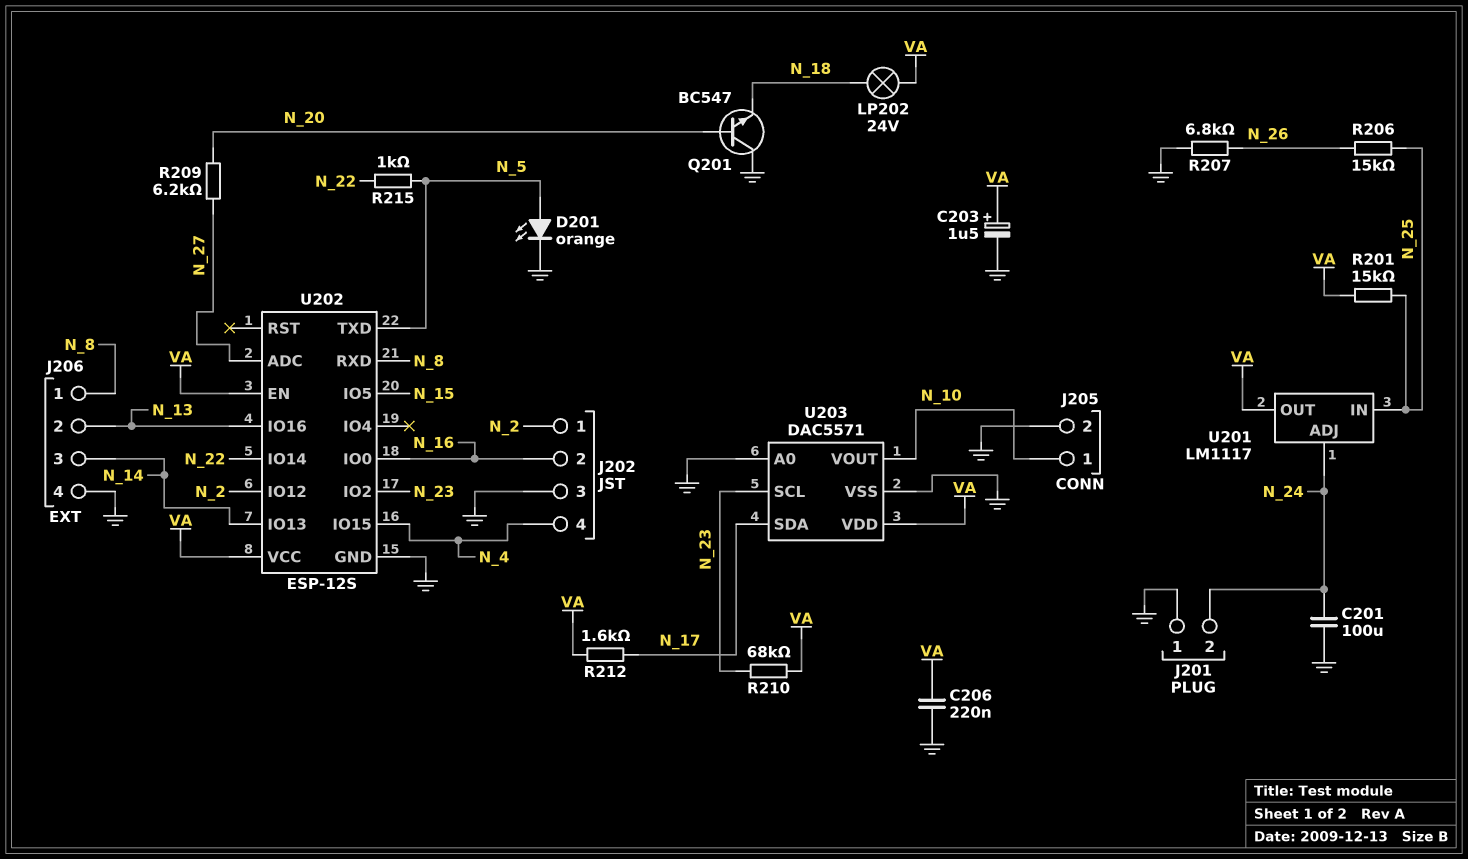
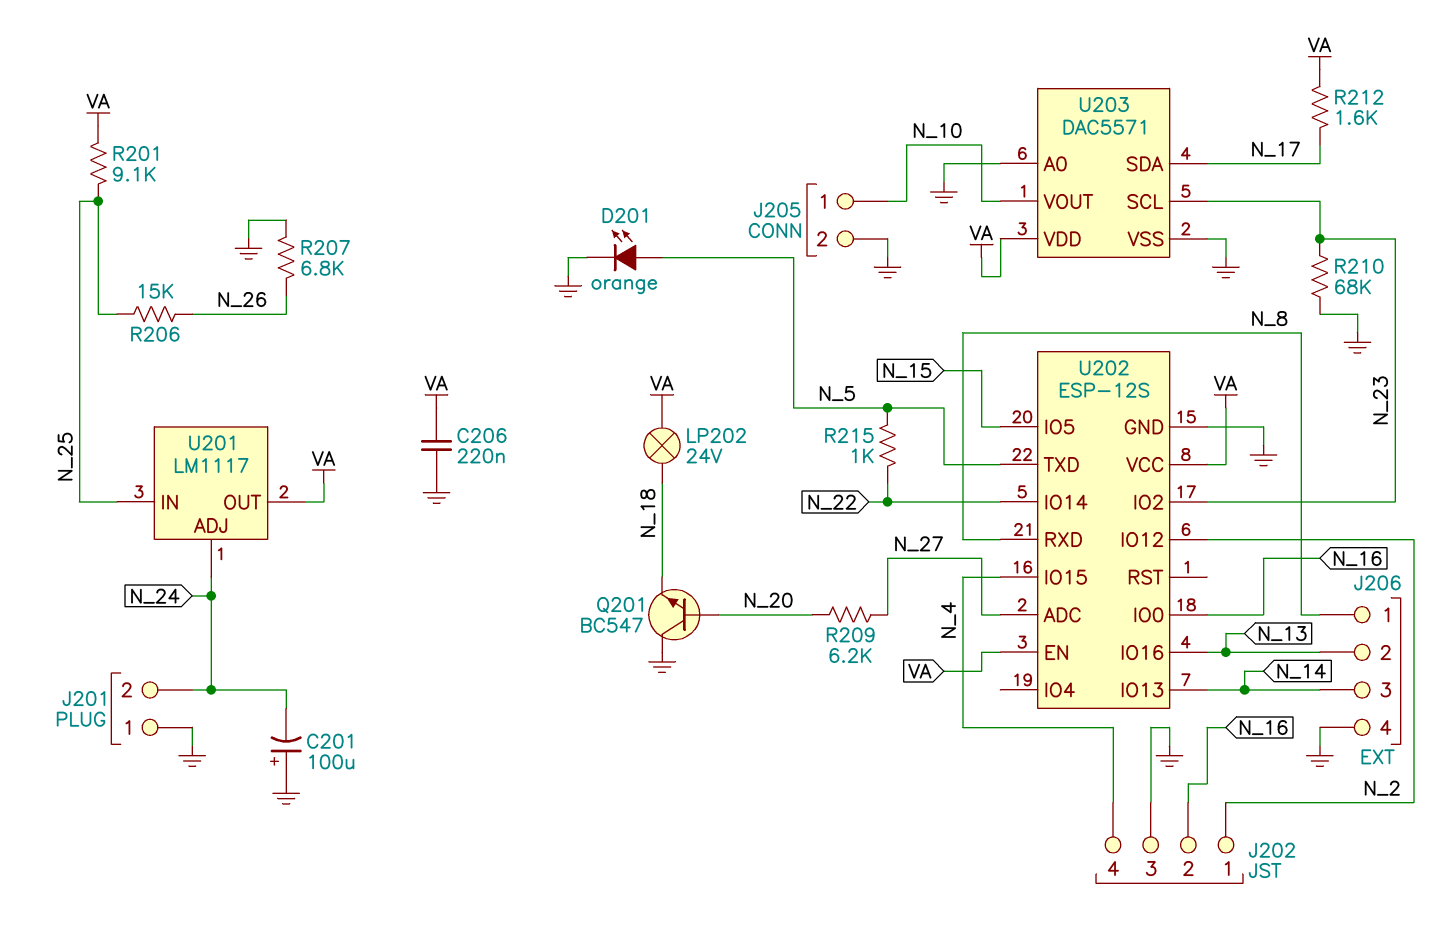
C201: 100uF (GND, N_24) -> 100uF (plus GND, minus N_24)
C203: 1.5uF (plus VA, minus GND) -> none
R201: 15k (N_25, VA) -> 9.1k (N_25, VA)
R210: 68k (N_23, VA) -> 68k (GND, N_23)

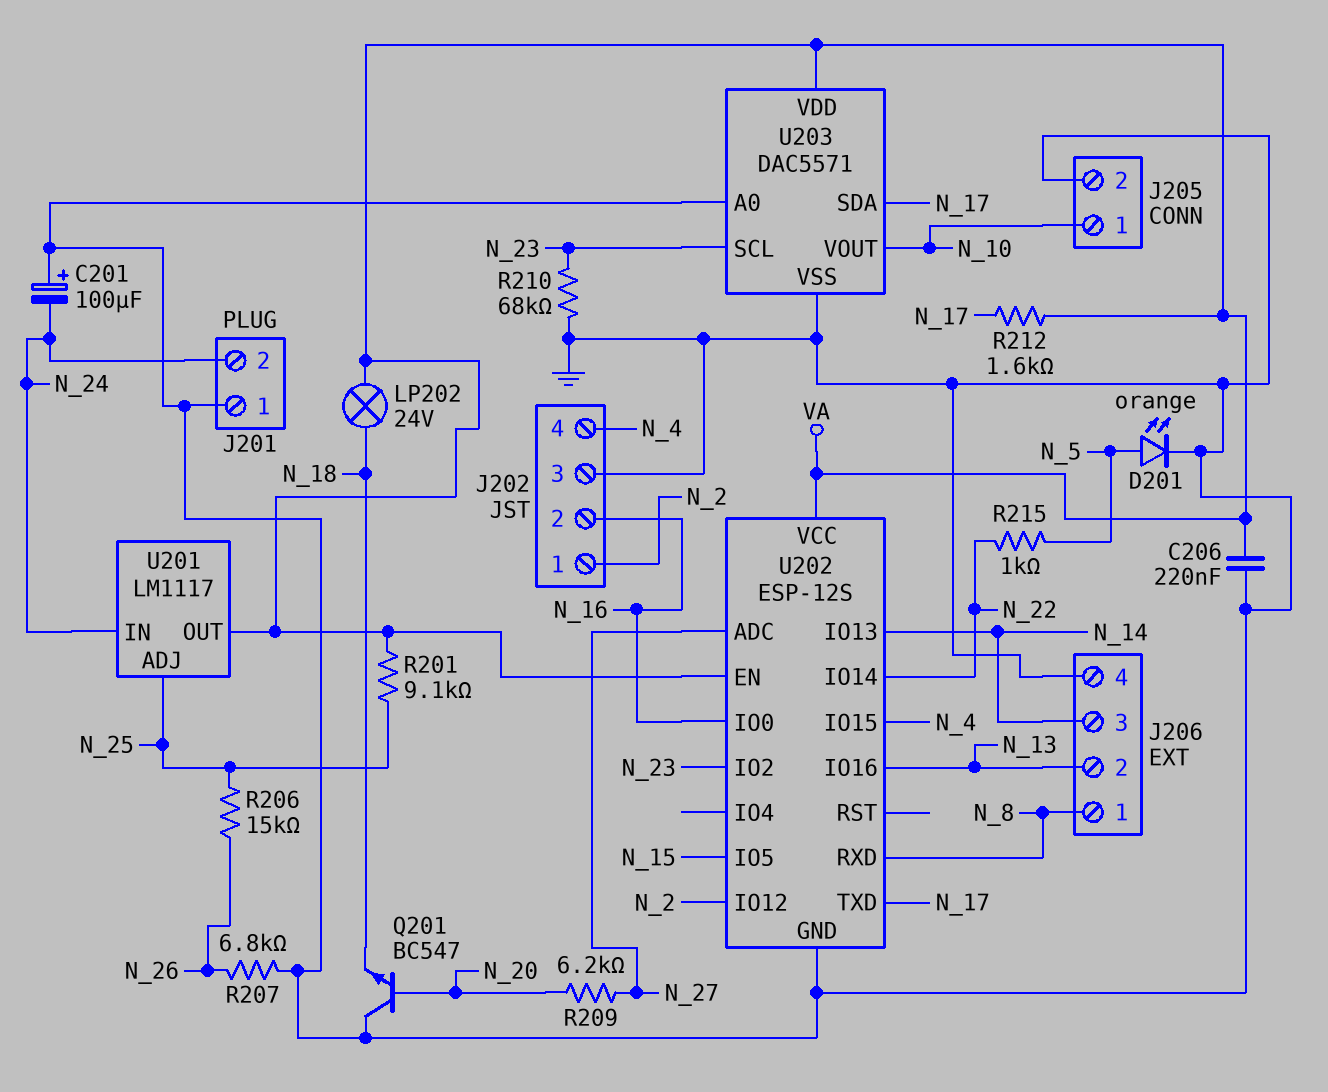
U201 pin ADJ: N_24 -> N_25
U201 pin IN: N_25 -> N_24
U202 pin TXD: N_5 -> N_17

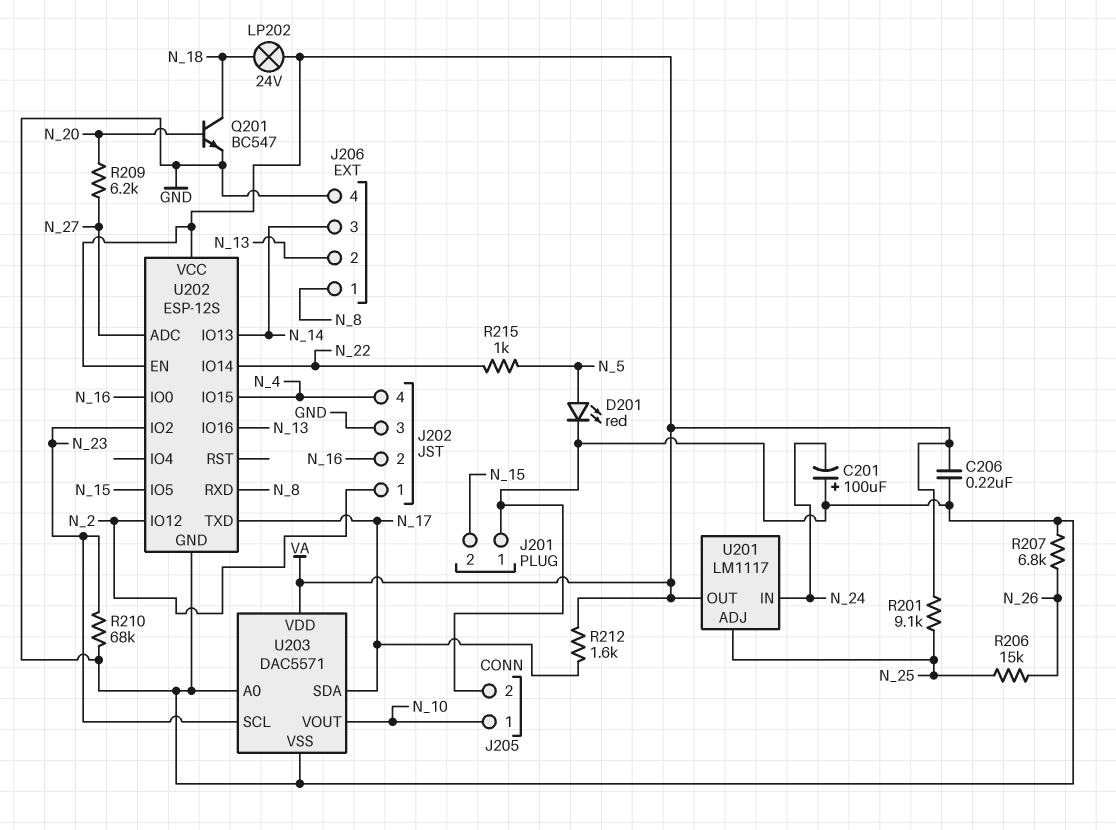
D201: LED orange (A N_5, K GND) -> LED red (A N_5, K GND)
J201 pin 2: N_24 -> N_15
Q201: NPN BC547 (B N_20, C GND, E N_18) -> NPN BC547 (B N_20, C N_18, E GND)

